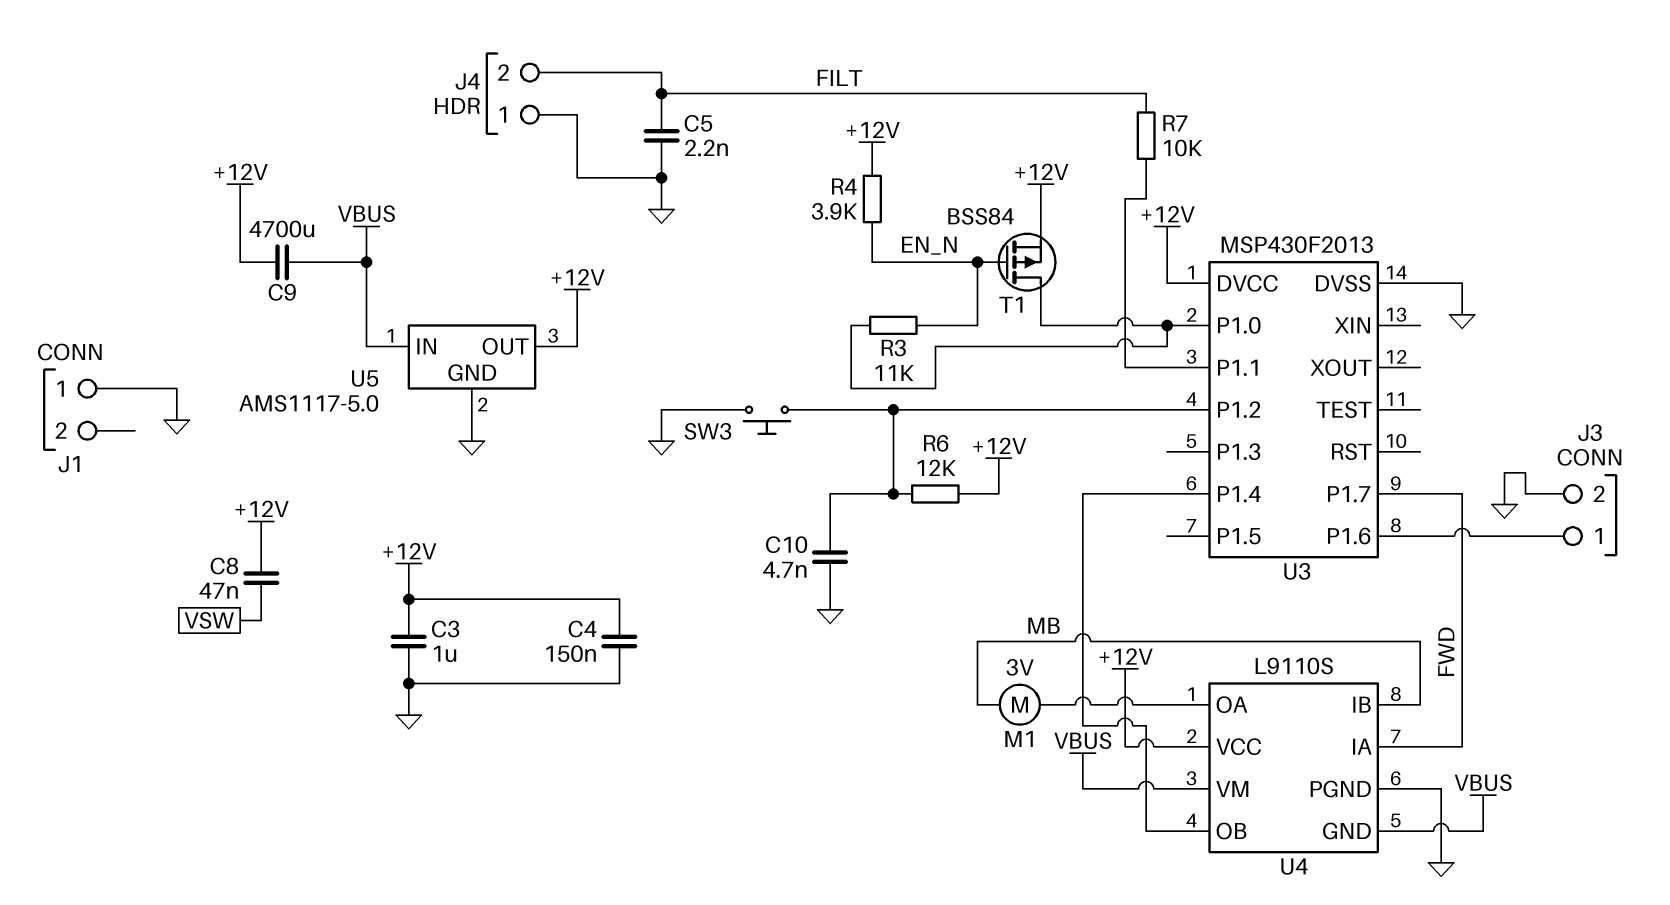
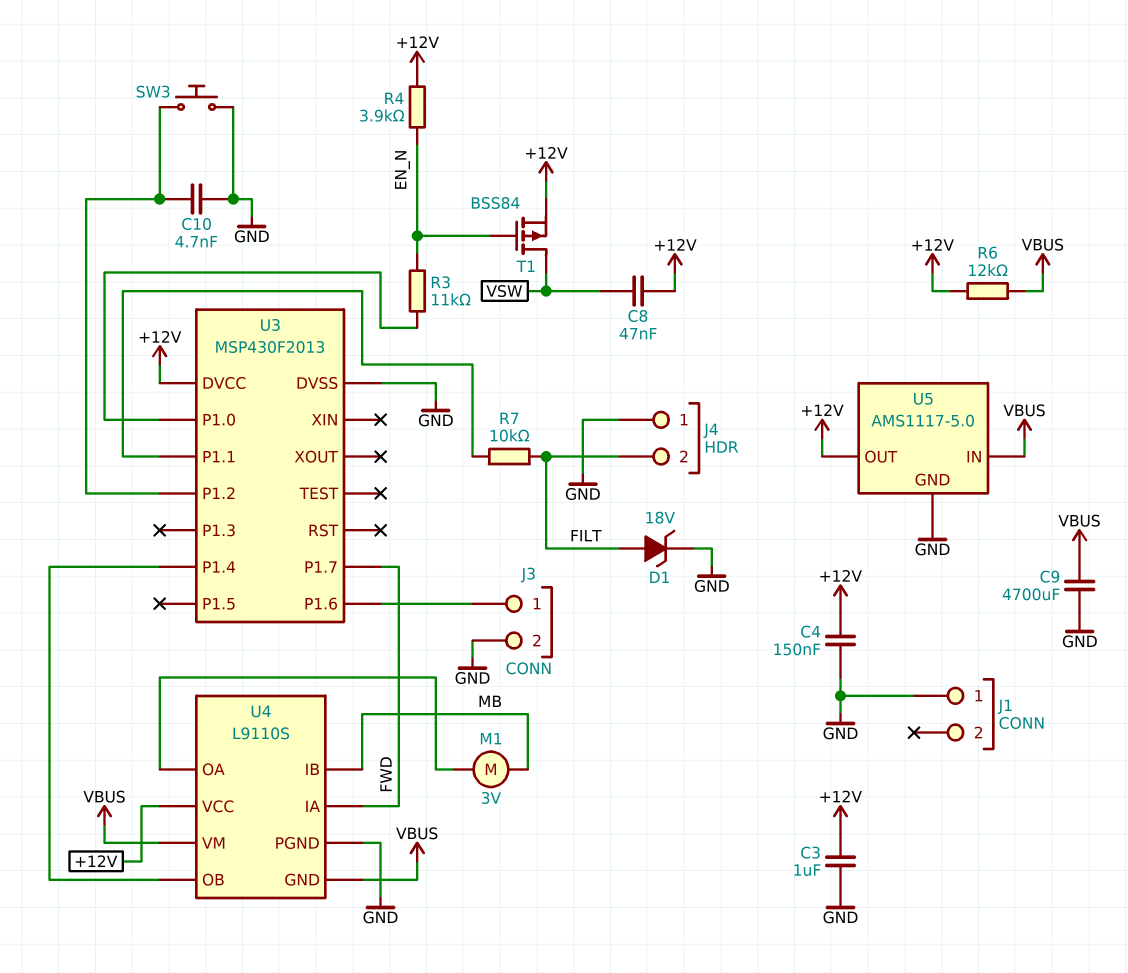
C5: 2.2nF (FILT, GND) -> none
C9: 4700uF (+12V, VBUS) -> 4700uF (GND, VBUS)
D1: none -> zener 18V (A FILT, K GND)
R6: 12k (+12V, U3/P1.2) -> 12k (+12V, VBUS)
T1: PMOS BSS84 (G EN_N, D U3/P1.0, S +12V) -> PMOS BSS84 (G EN_N, D VSW, S +12V)

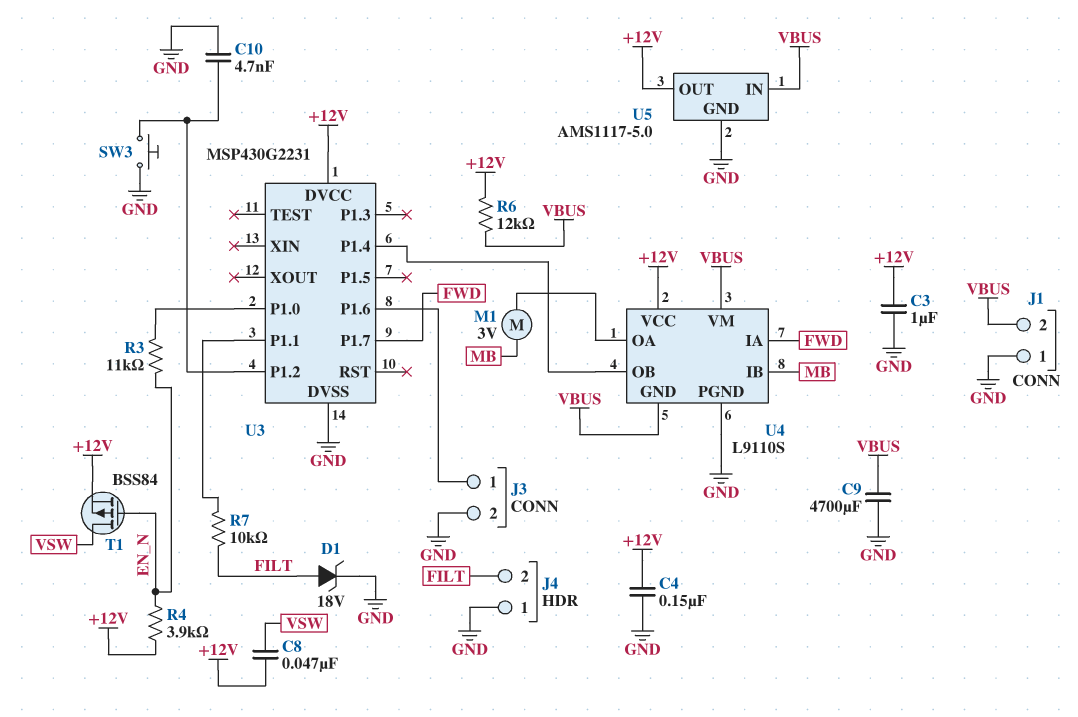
J1 pin 2: none -> VBUS
U3: MSP430F2013 -> MSP430G2231

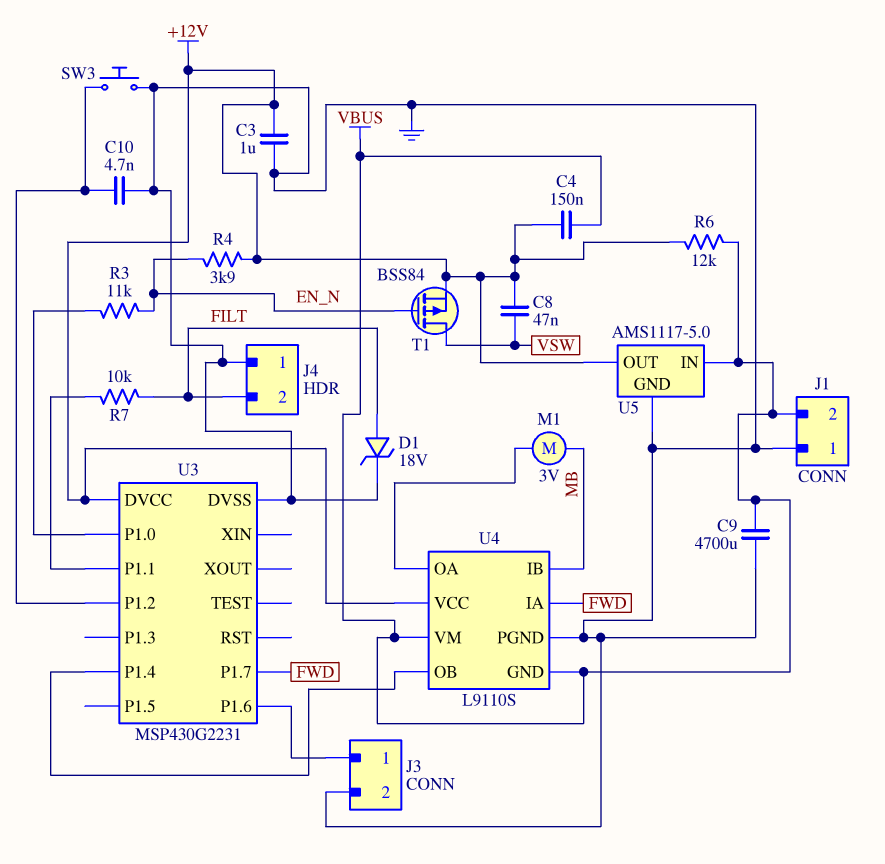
C4: 150nF (+12V, GND) -> 150nF (+12V, VBUS)

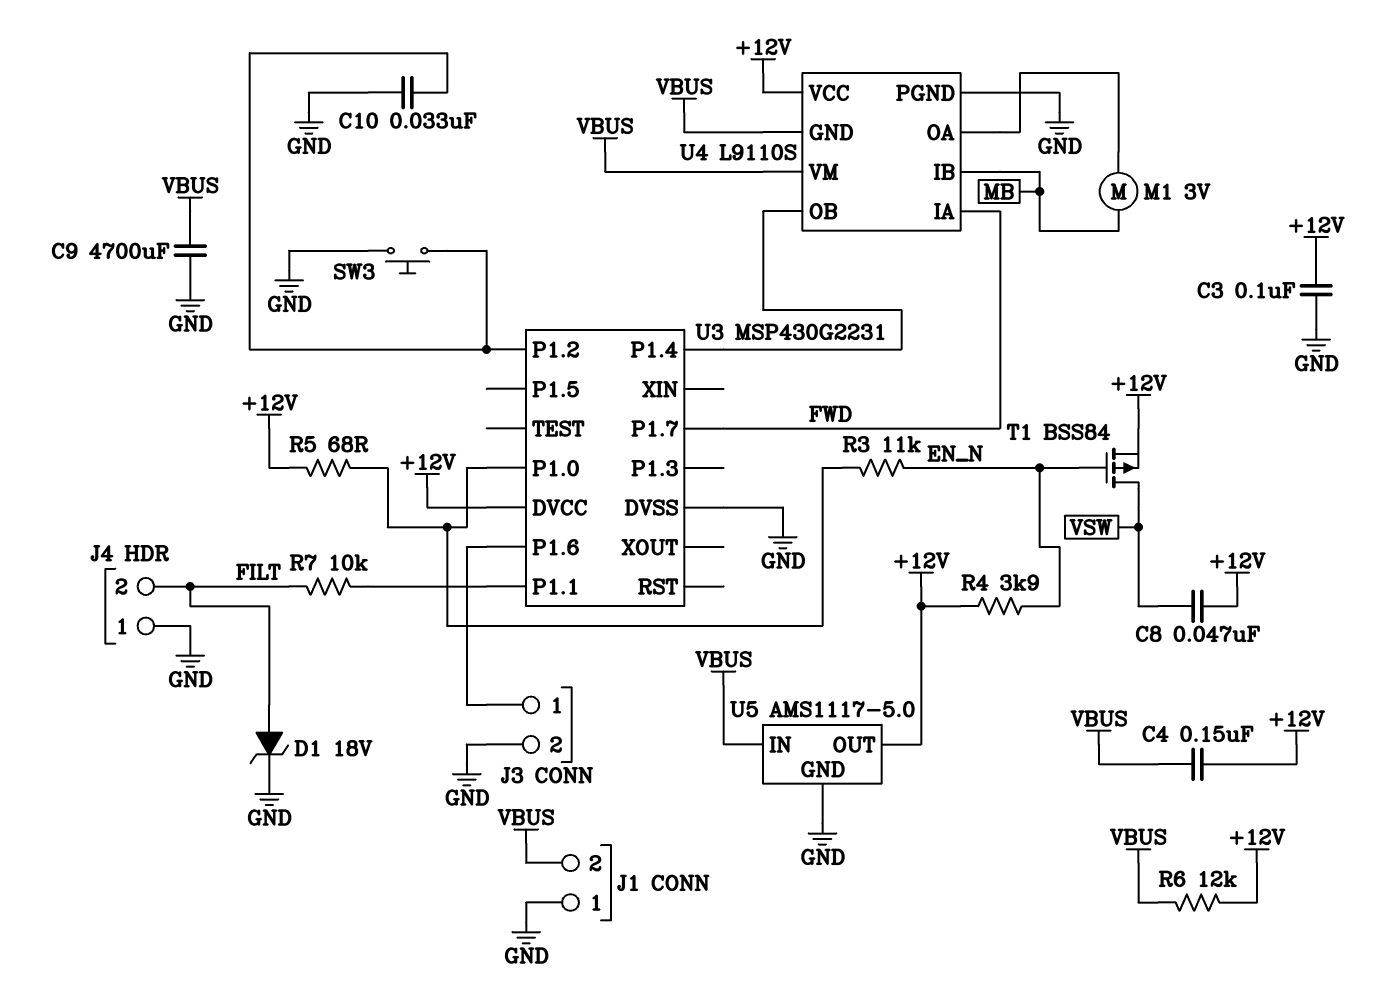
C3: 1uF (+12V, GND) -> 100nF (+12V, GND)
C10: 4.7nF (GND, U3/P1.2) -> 33nF (GND, U3/P1.2)
R5: none -> 68 (+12V, U3/P1.0)

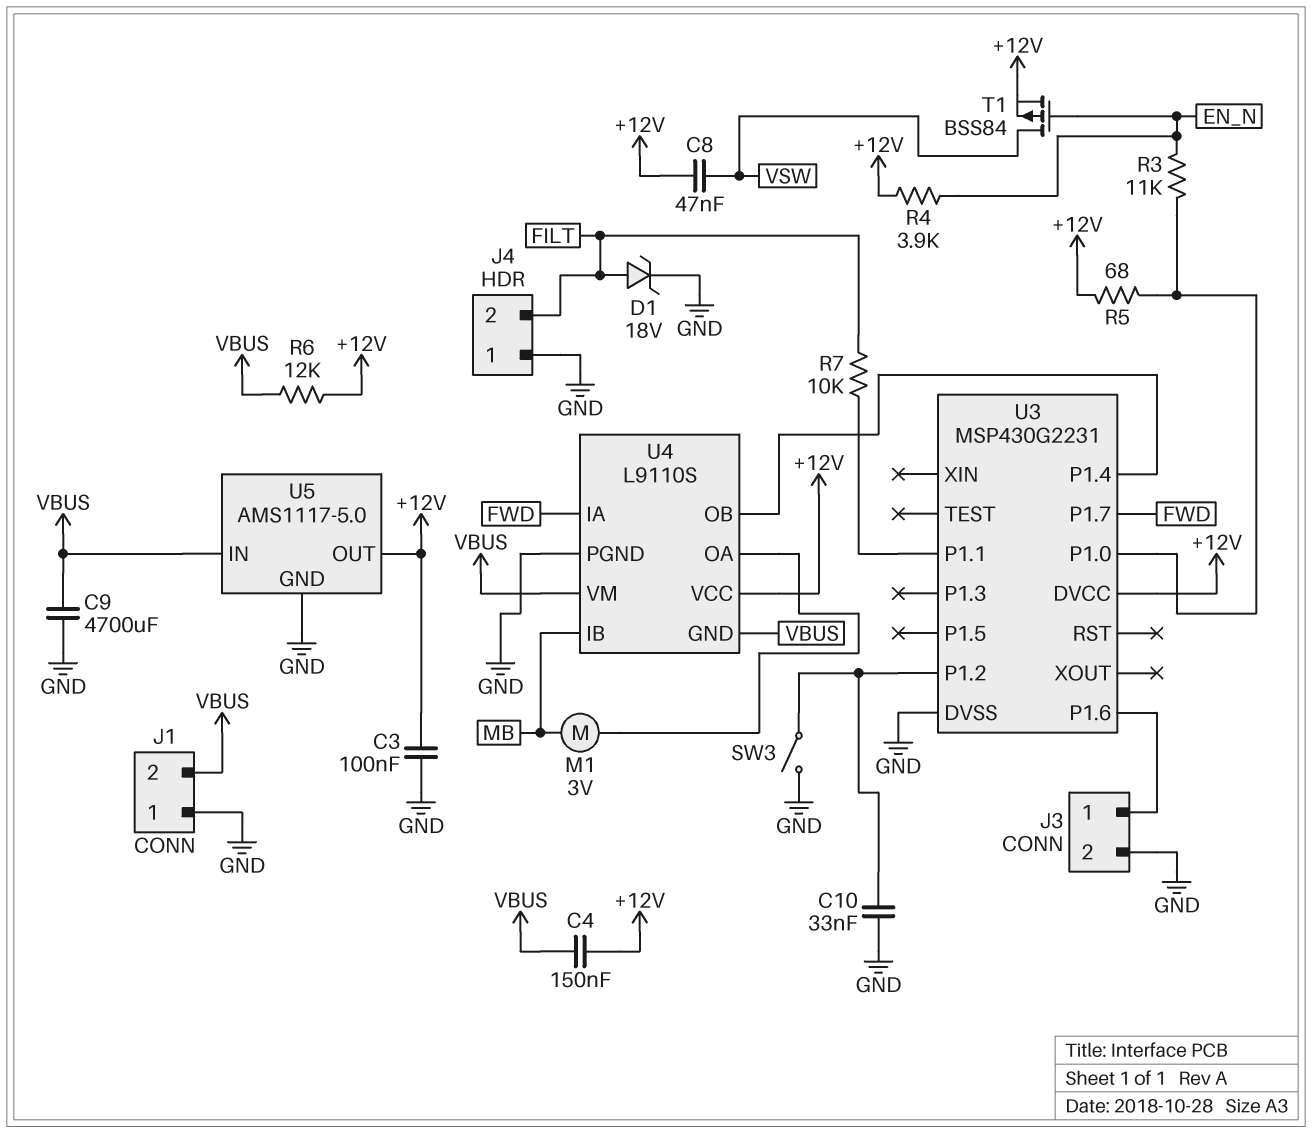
SW3: button (GND, U3/P1.2) -> switch (GND, U3/P1.2)

